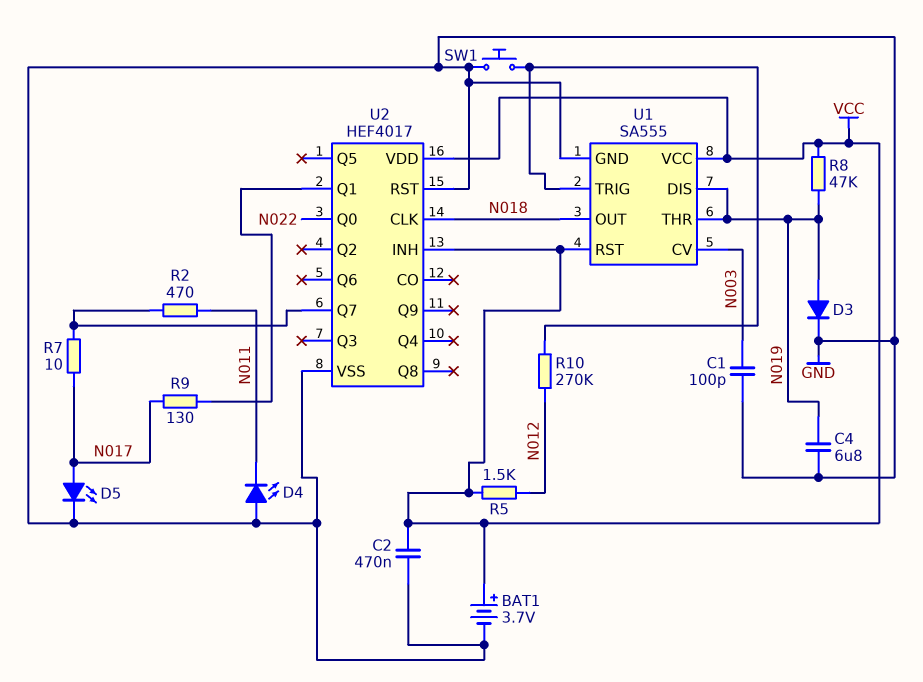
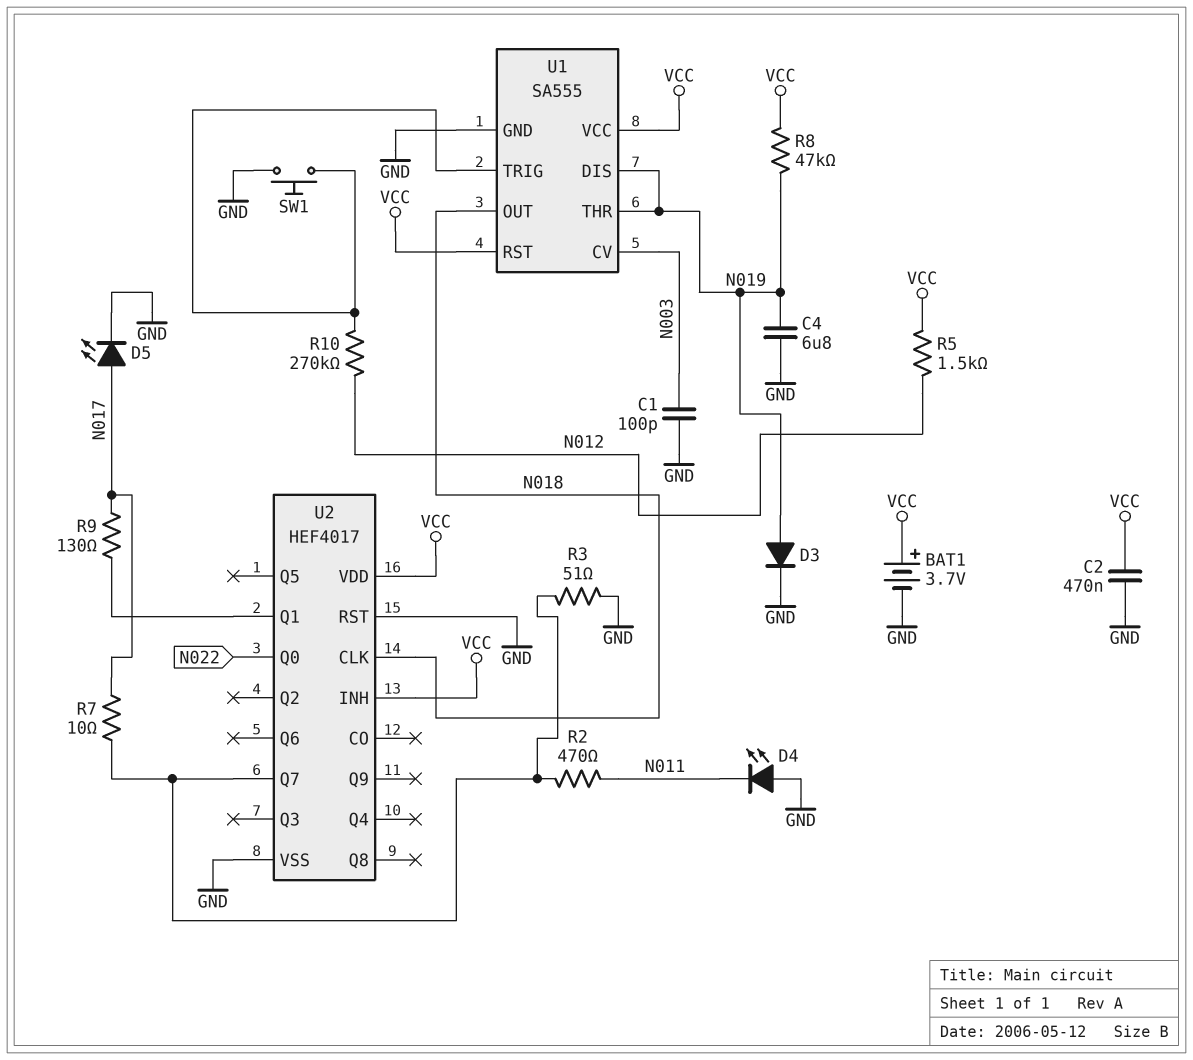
R3: none -> 51 (GND, U2/Q7)

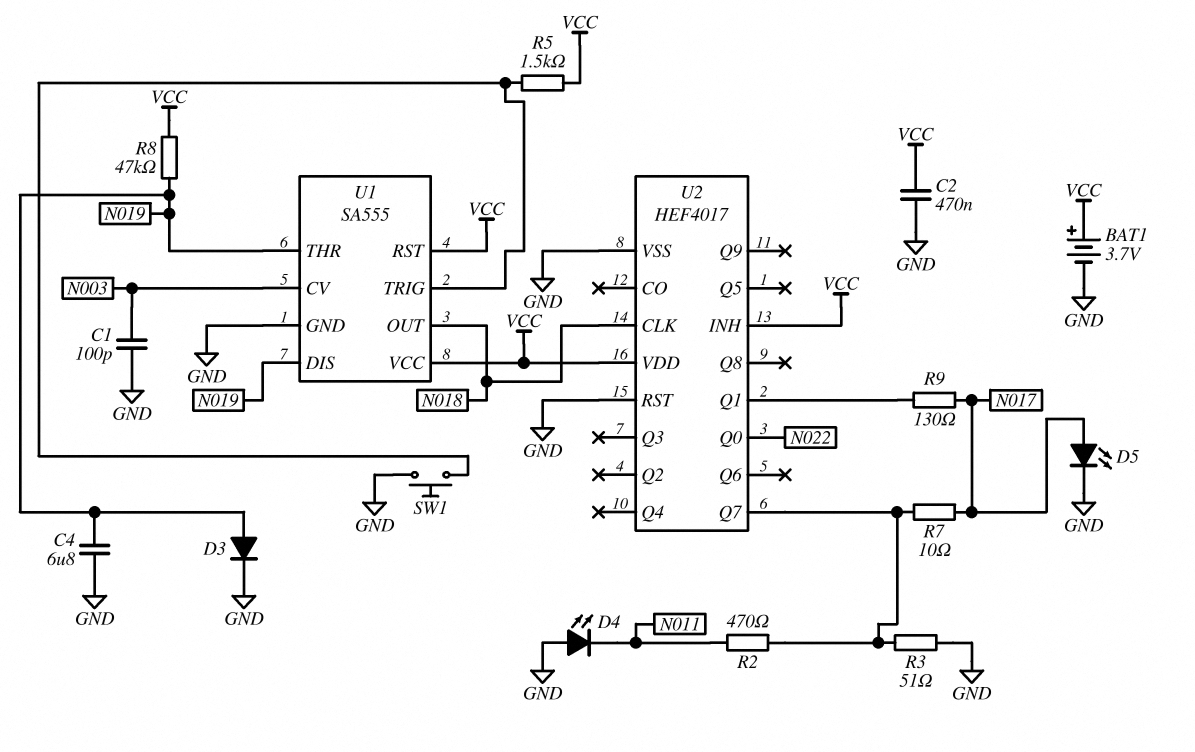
R5: 1.5k (N012, VCC) -> 1.5k (U1/TRIG, VCC)
R10: 270k (N012, U1/TRIG) -> none

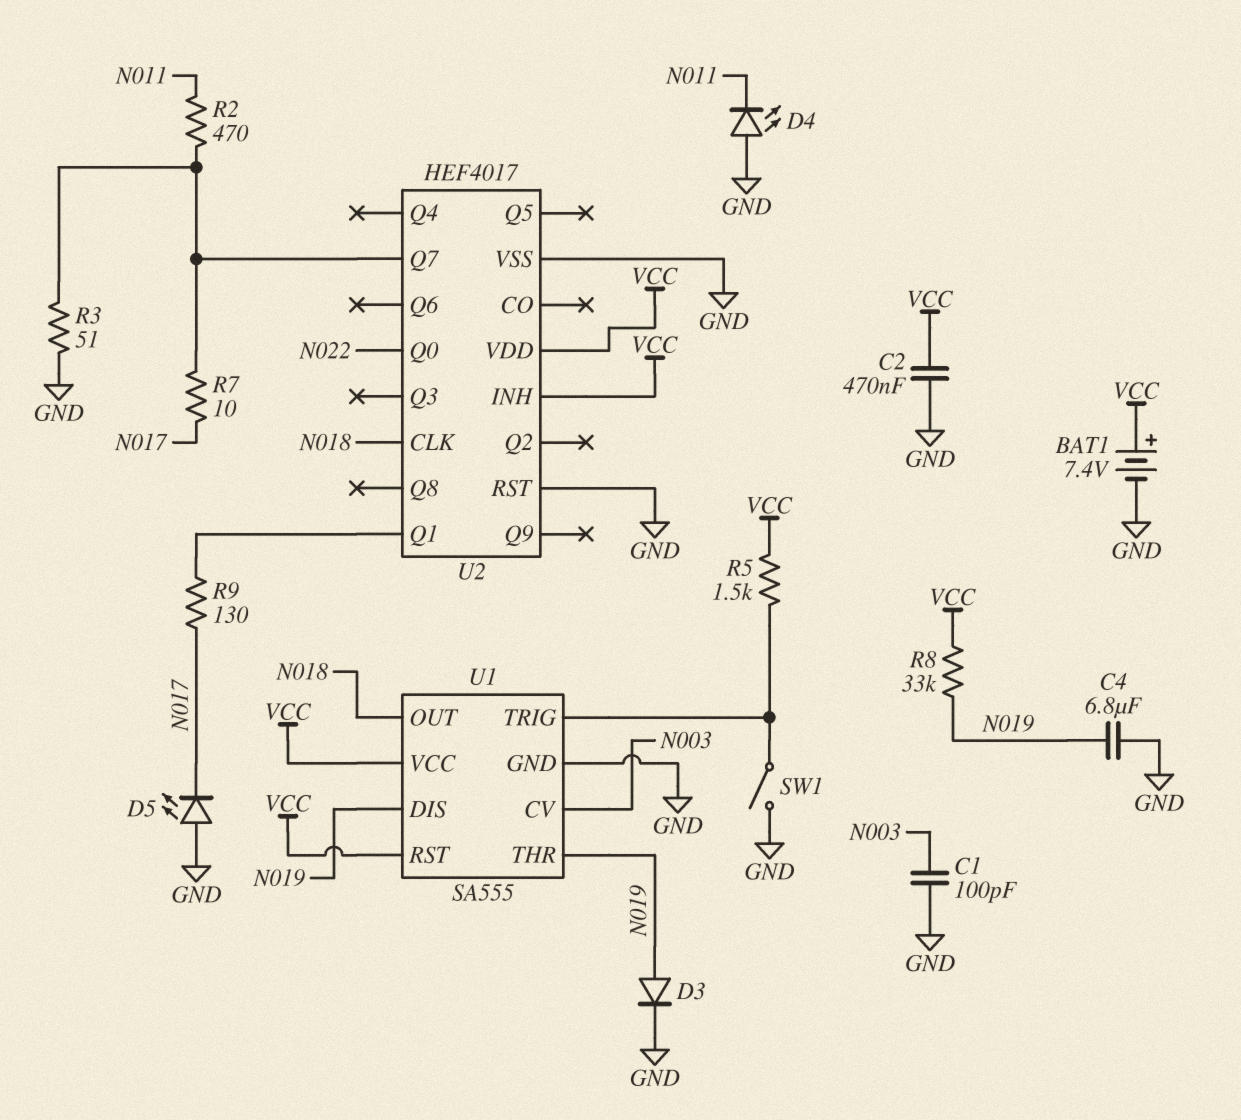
BAT1: 3.7V (plus VCC, minus GND) -> 7.4V (plus VCC, minus GND)
D5: LED (A N017, K GND) -> LED (A GND, K N017)
R8: 47k (N019, VCC) -> 33k (N019, VCC)
SW1: button (GND, U1/TRIG) -> switch (GND, U1/TRIG)

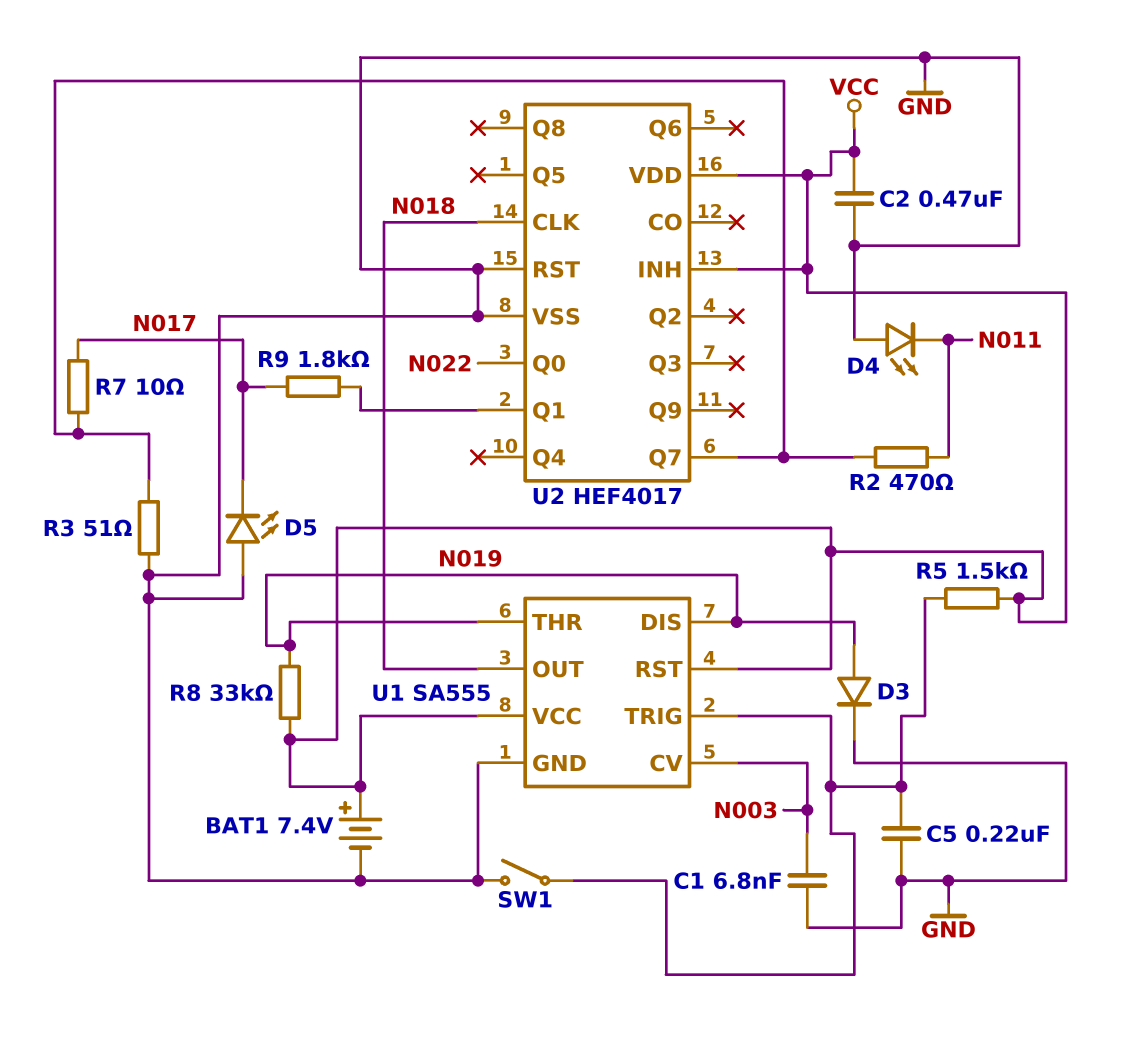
C1: 100pF (GND, N003) -> 6.8nF (GND, N003)
C4: 6.8uF (GND, N019) -> none
C5: none -> 220nF (GND, U1/TRIG)
R9: 130 (N017, U2/Q1) -> 1.8k (N017, U2/Q1)

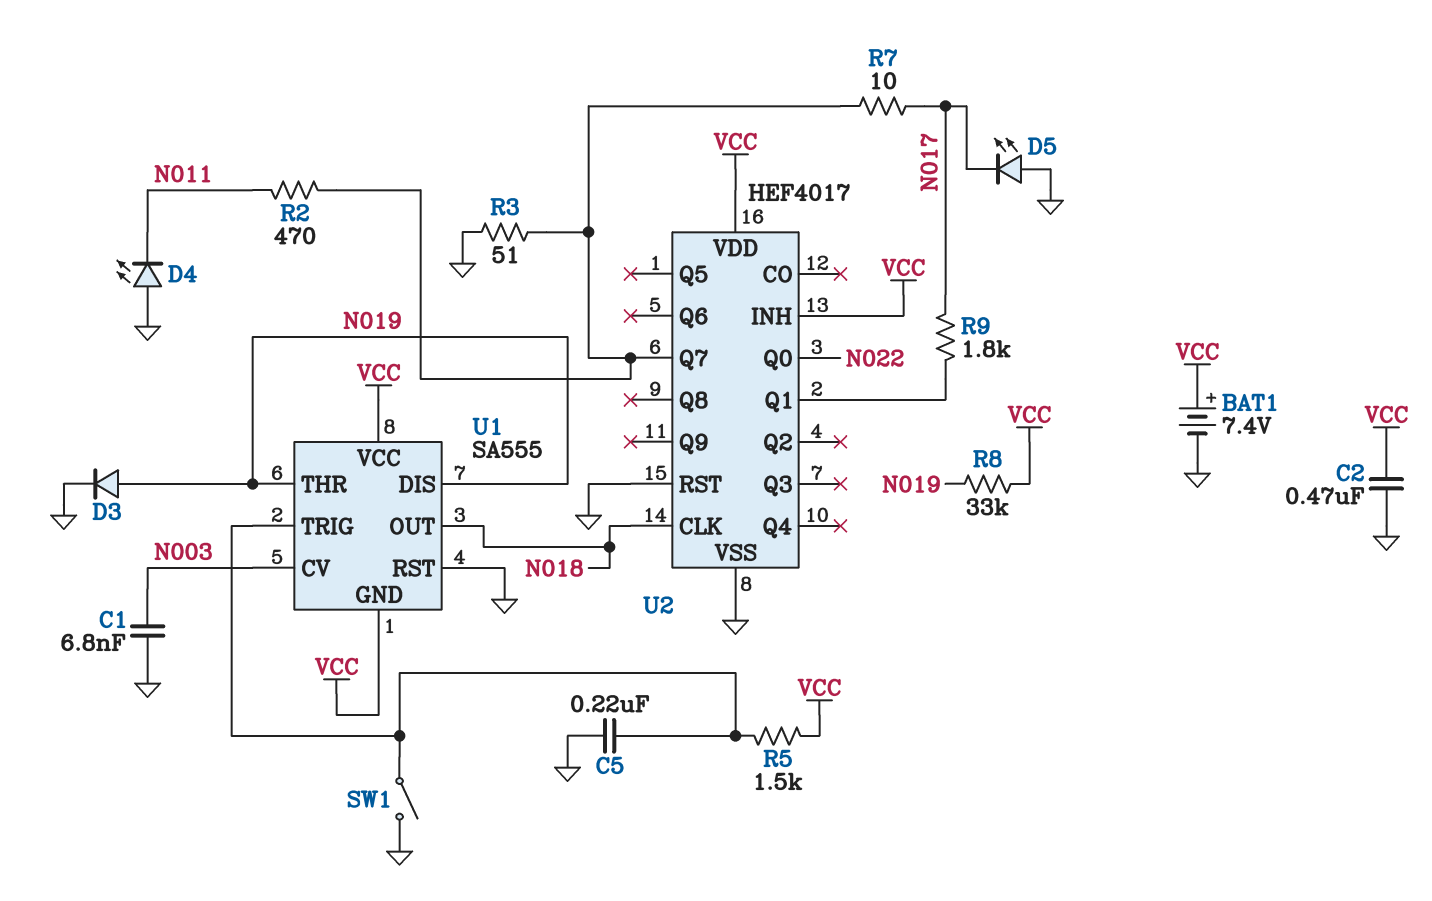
U1 pin GND: GND -> VCC
U1 pin RST: VCC -> GND

